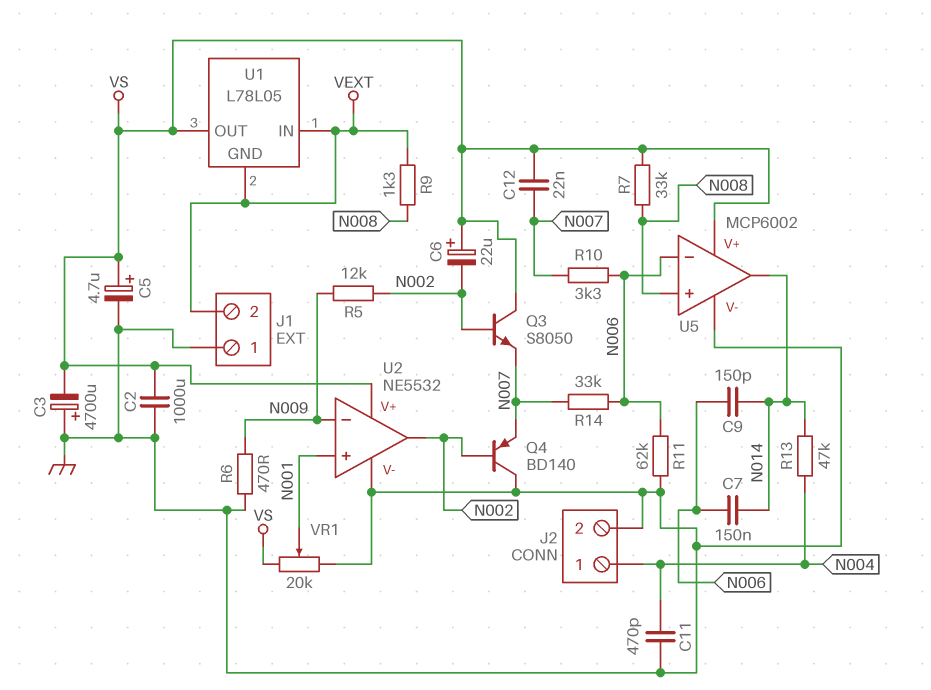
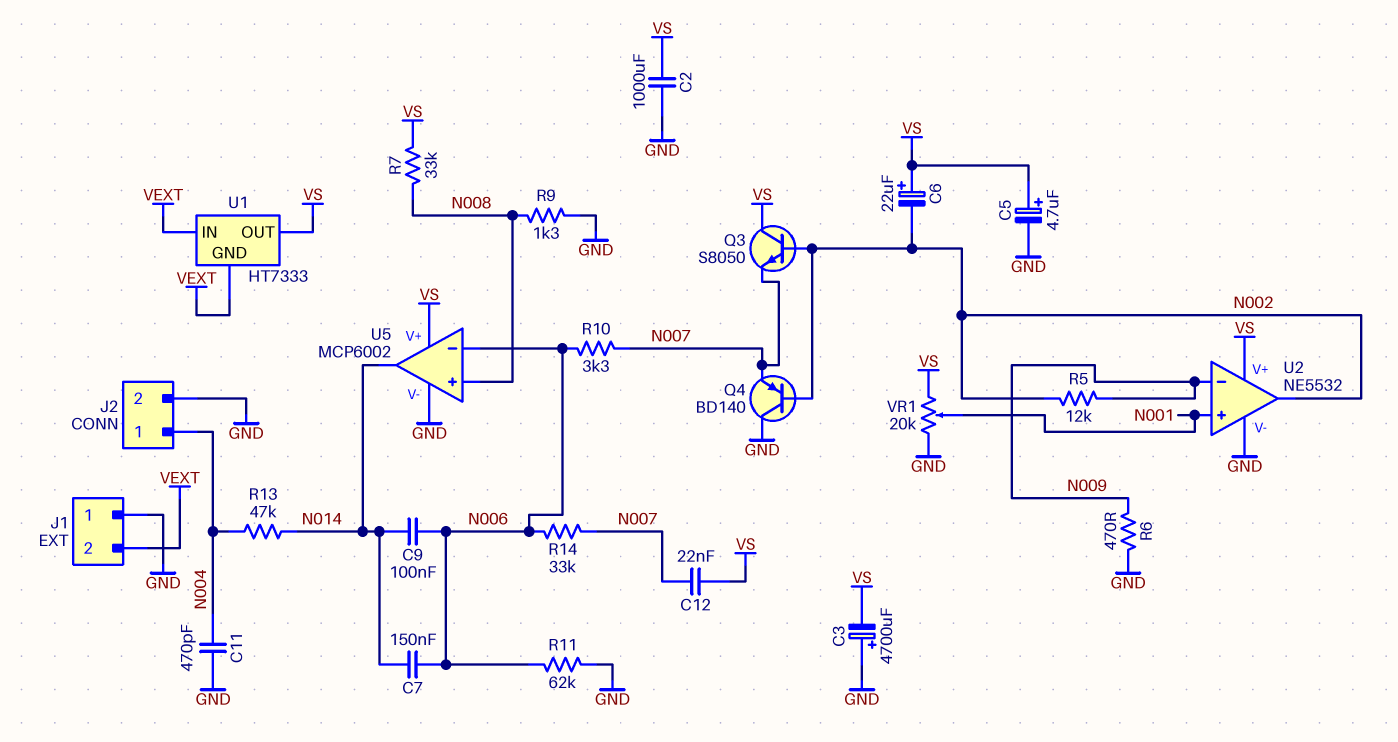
C9: 150pF (N006, N014) -> 100nF (N006, N014)
R9: 1.3k (N008, VEXT) -> 1.3k (GND, N008)
U1: L78L05 -> HT7333

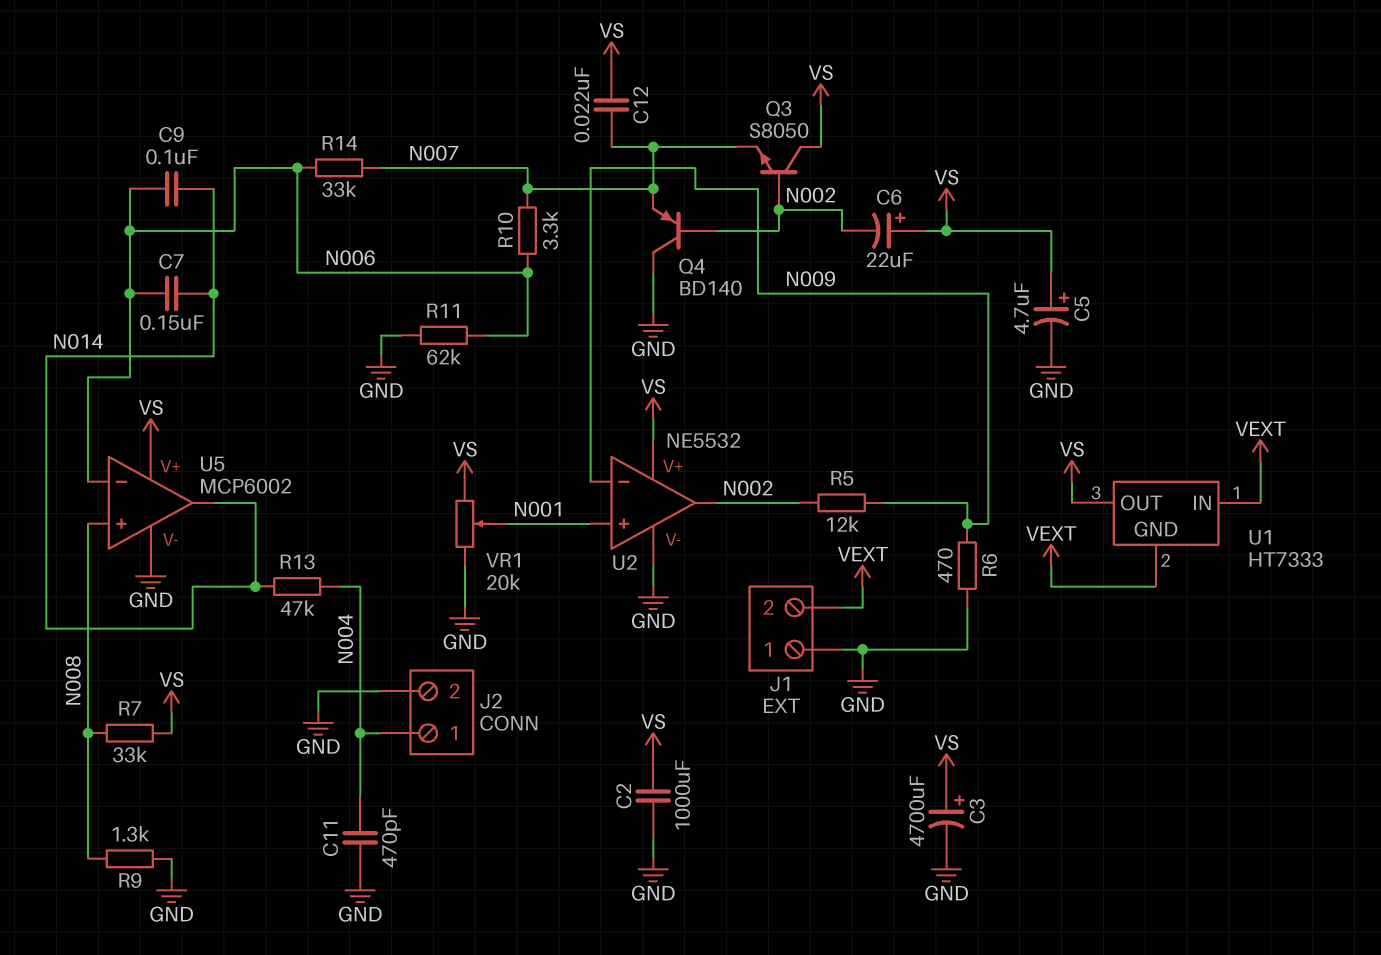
C3: 4700uF (plus GND, minus VS) -> 4700uF (plus VS, minus GND)

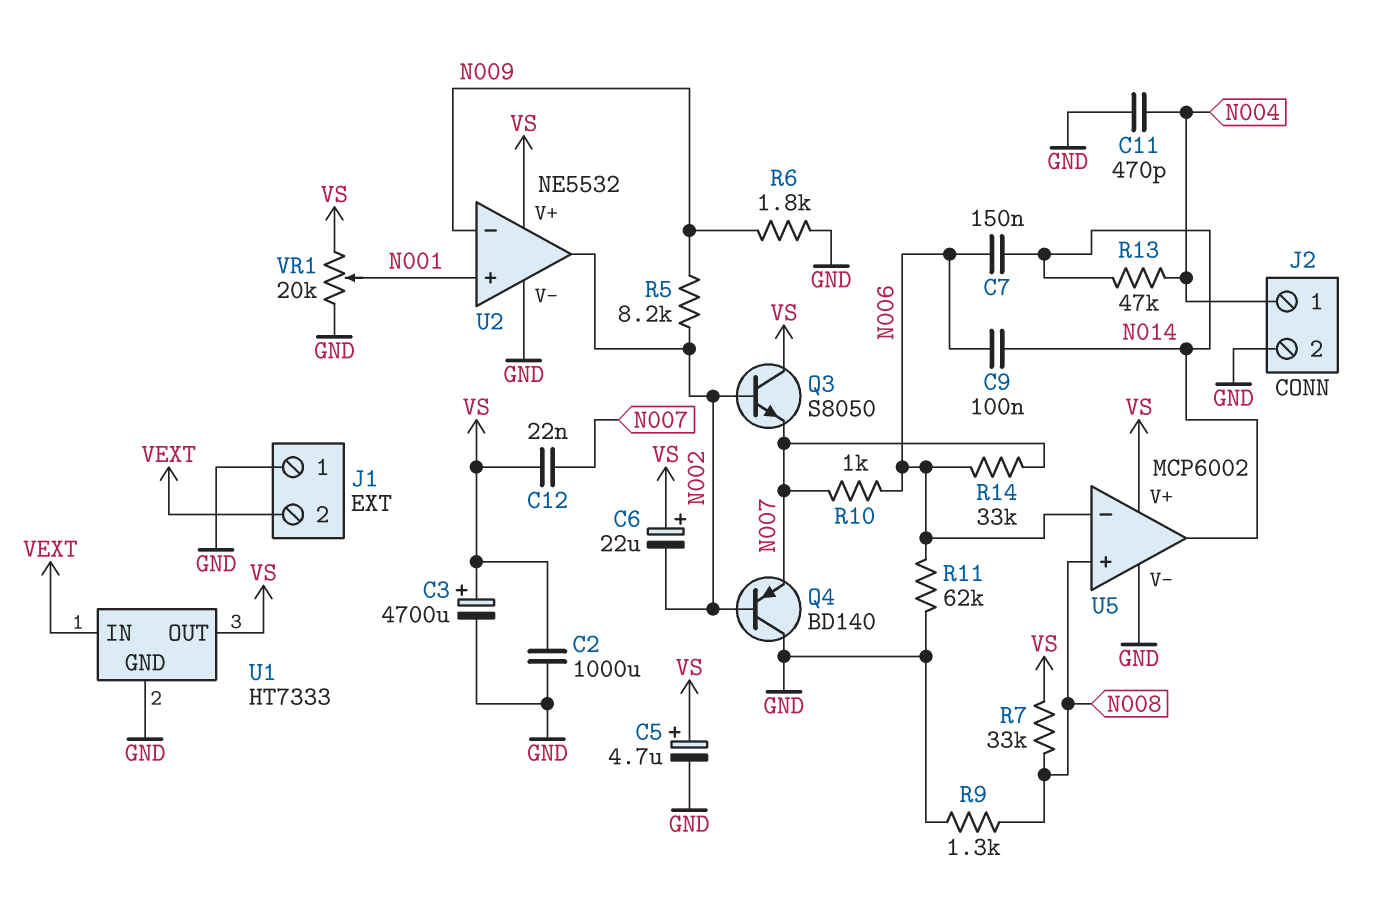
R5: 12k (N002, N009) -> 8.2k (N002, N009)
R6: 470 (GND, N009) -> 1.8k (GND, N009)
R10: 3.3k (N006, N007) -> 1k (N006, N007)
U1 pin GND: VEXT -> GND

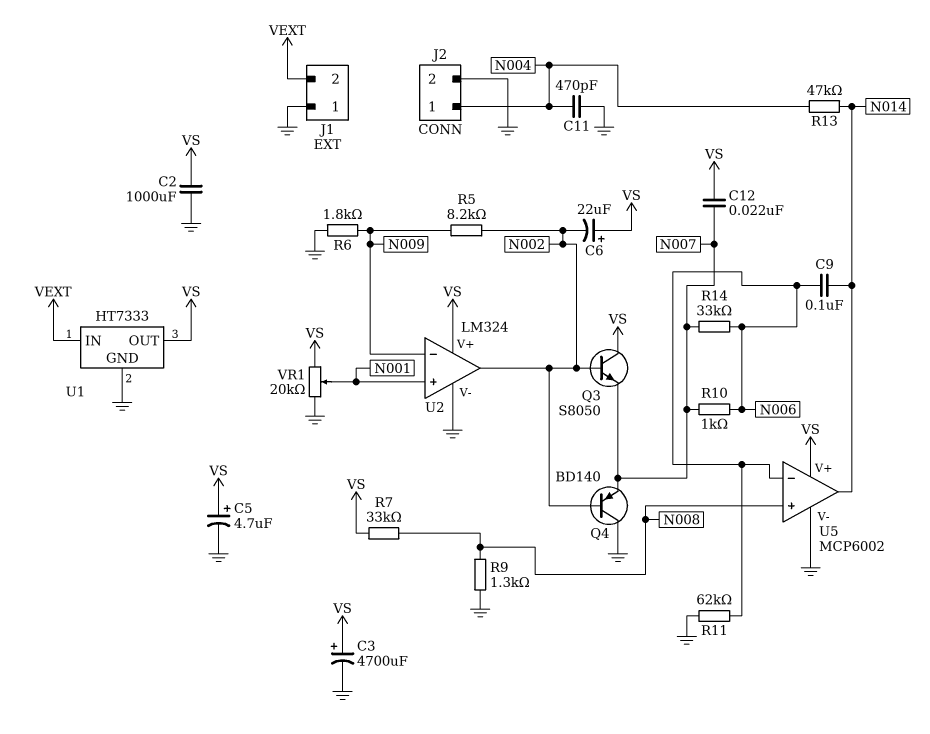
C7: 150nF (N006, N014) -> none
U2: NE5532 -> LM324

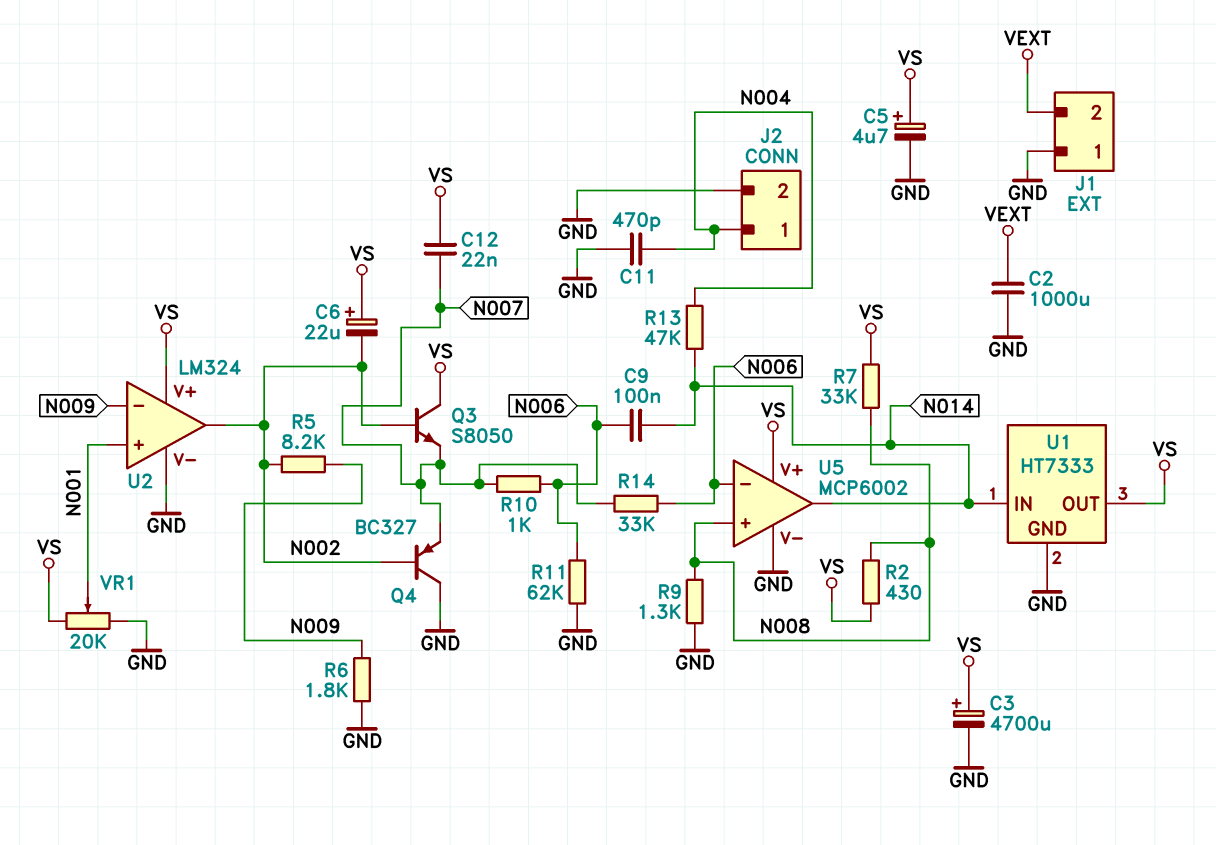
C2: 1000uF (GND, VS) -> 1000uF (GND, VEXT)
Q4: PNP BD140 (B N002, C GND, E N007) -> PNP BC327 (B N002, C GND, E N007)
R2: none -> 430 (N008, VS)
U1 pin IN: VEXT -> N014

